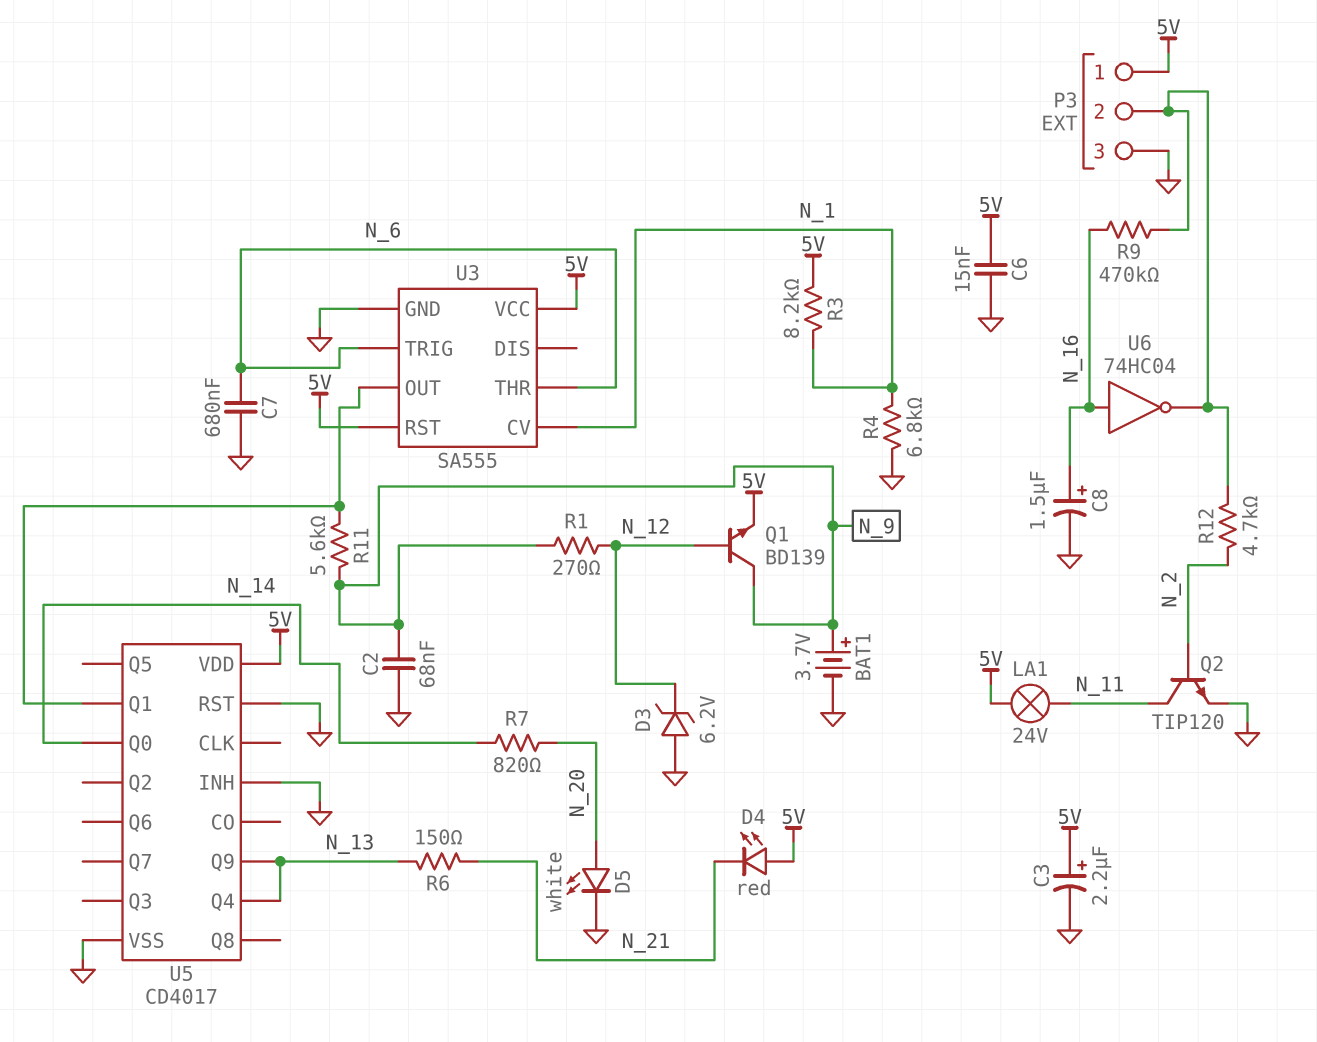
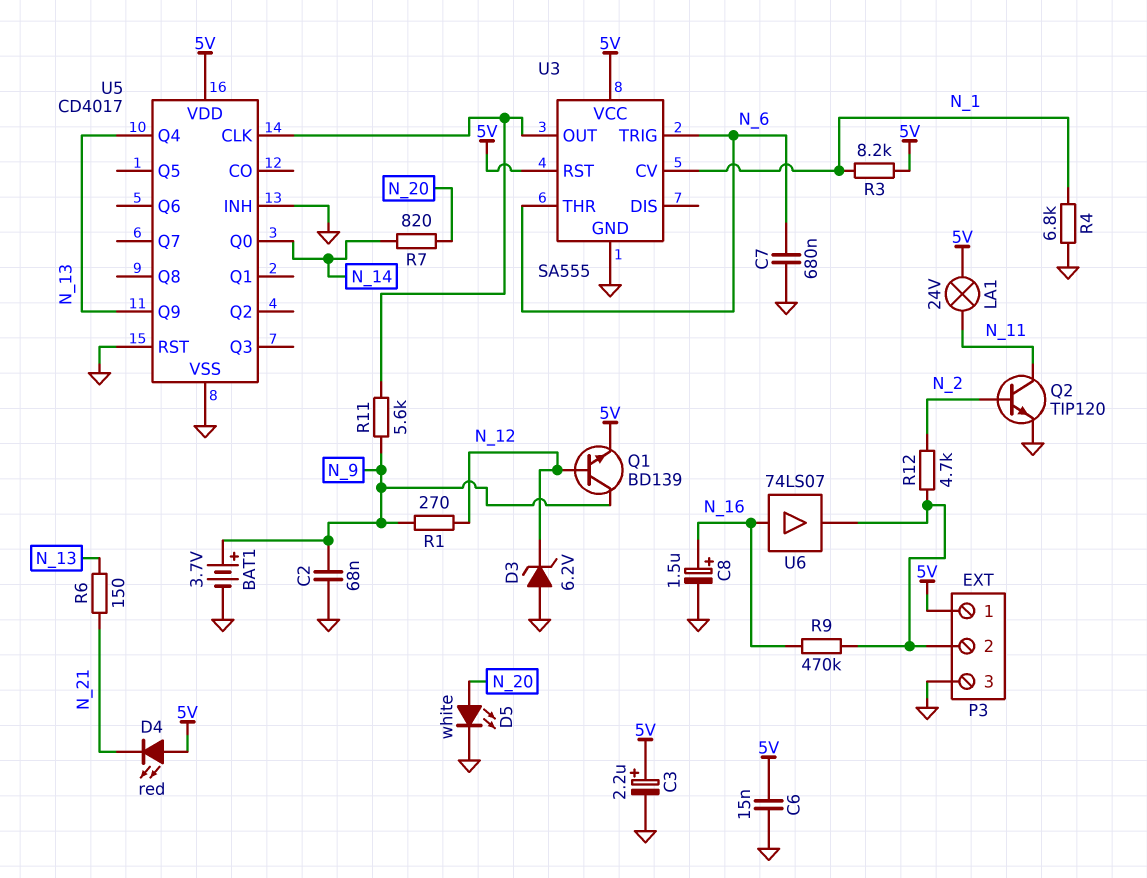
U5 pin CLK: none -> U3/OUT
U5 pin Q1: U3/OUT -> none
U6: NOT 74HC04 (in N_16, out P3/2) -> buffer 74LS07 (in N_16, out P3/2)

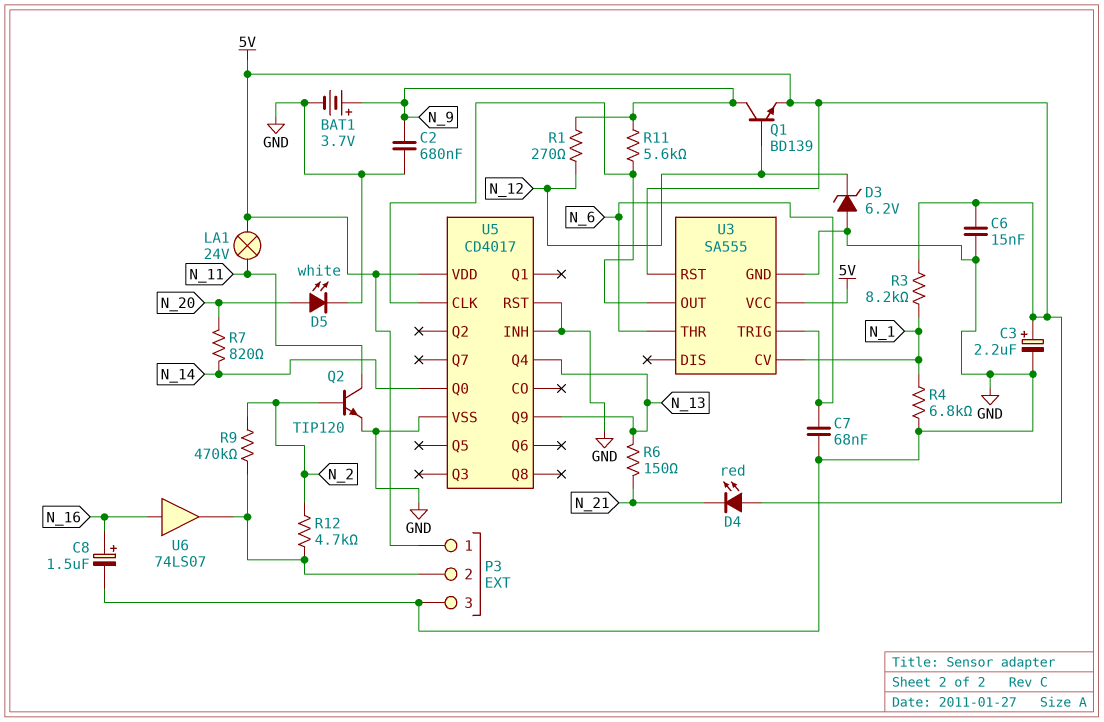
C2: 68nF (GND, N_9) -> 680nF (GND, N_9)
C7: 680nF (GND, N_6) -> 68nF (GND, N_6)
R9: 470k (N_16, P3/2) -> 470k (N_2, P3/2)

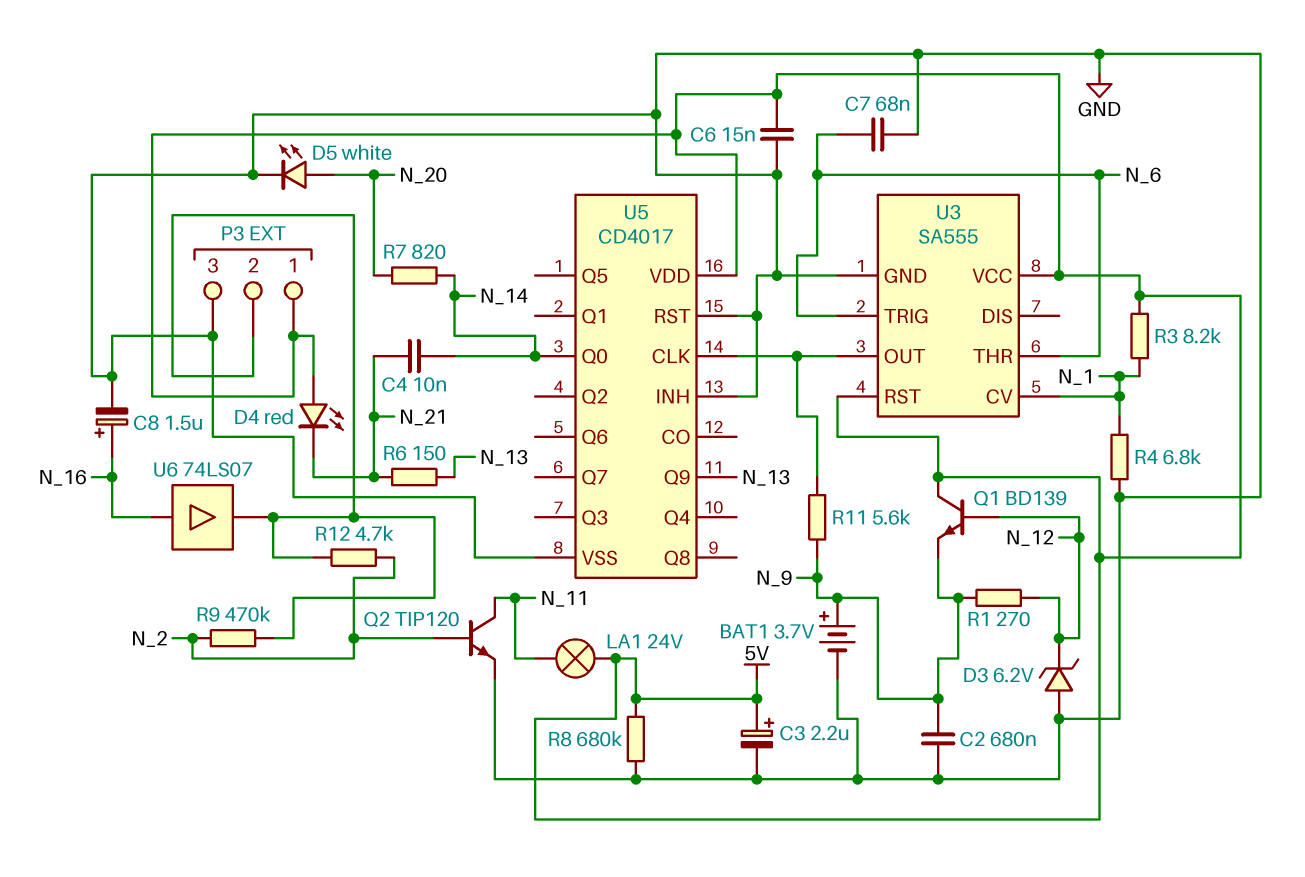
C4: none -> 10nF (N_14, N_21)
Q1: NPN BD139 (B N_12, C N_9, E 5V) -> NPN BD139 (B N_12, C 5V, E N_9)
R8: none -> 680k (5V, GND)
U5 pin Q4: N_13 -> none

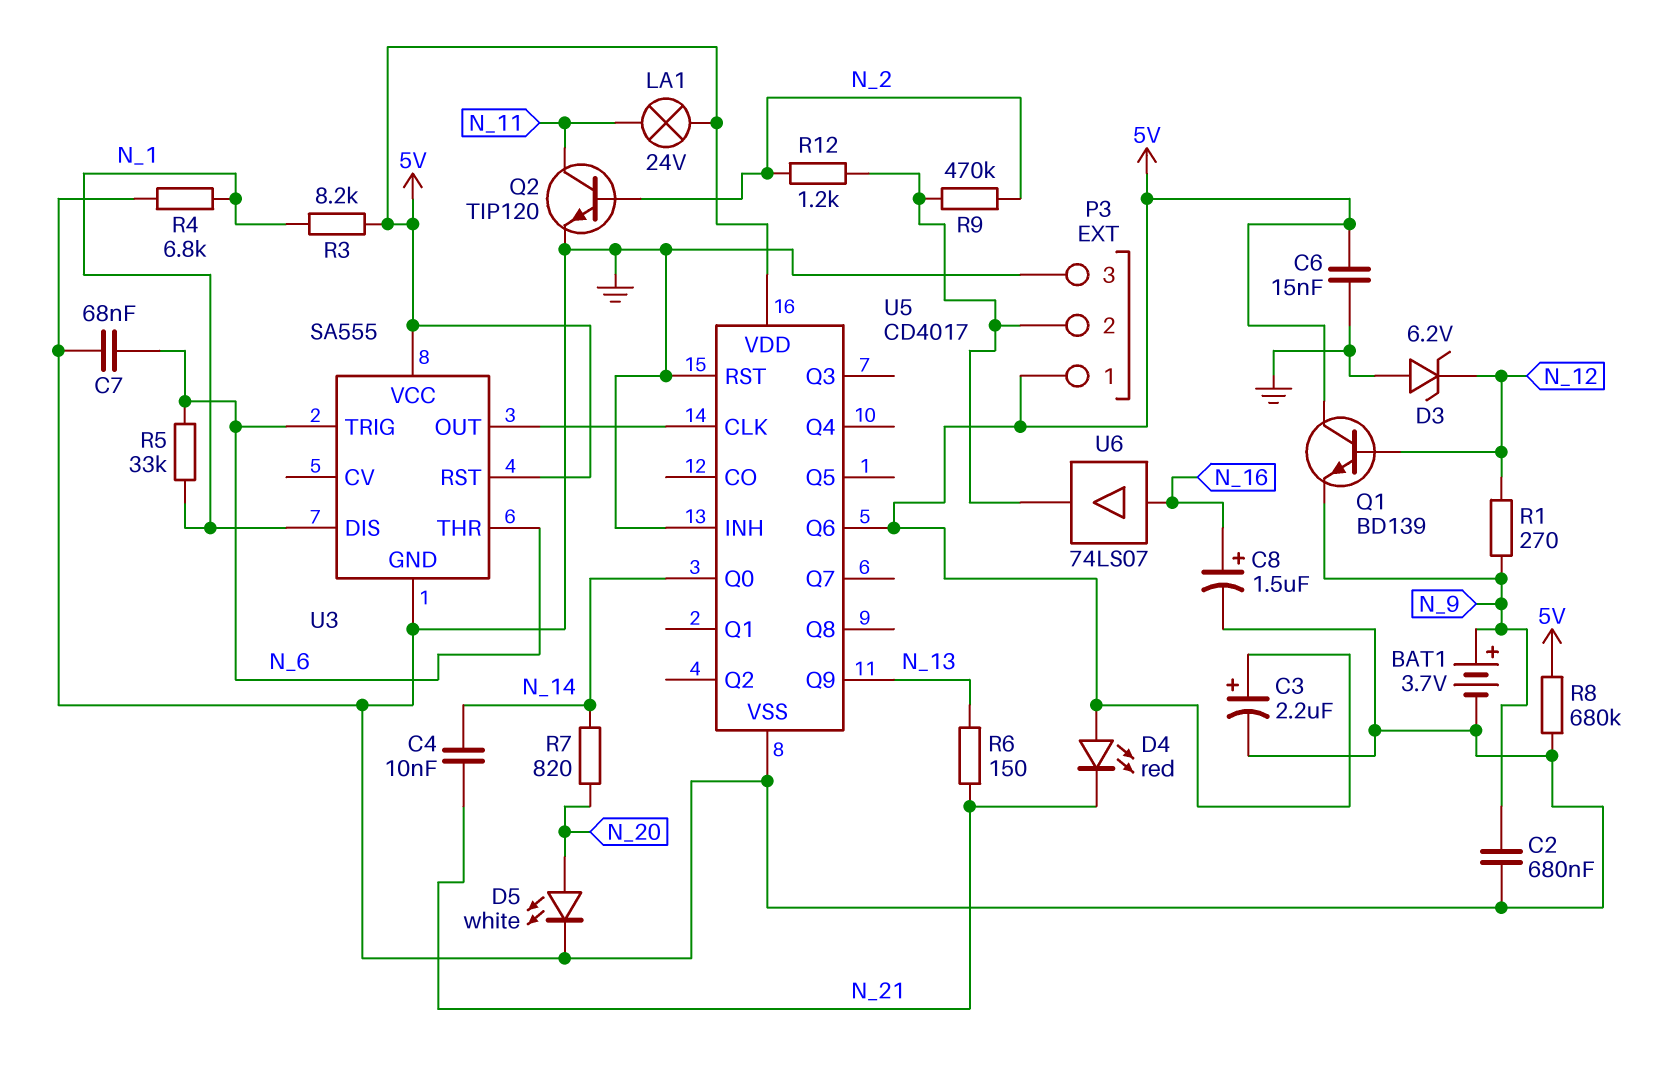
R5: none -> 33k (N_1, N_6)
R11: 5.6k (N_9, U3/OUT) -> none
R12: 4.7k (N_2, P3/2) -> 1.2k (N_2, P3/2)
U3 pin CV: N_1 -> none
U3 pin DIS: none -> N_1
U5 pin Q6: none -> 5V

